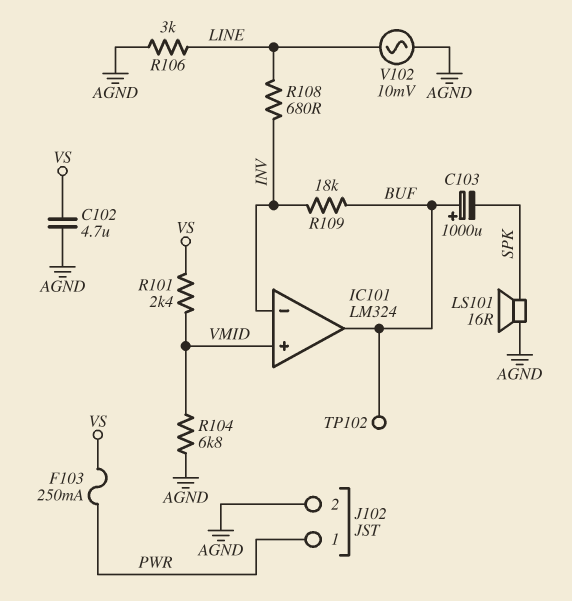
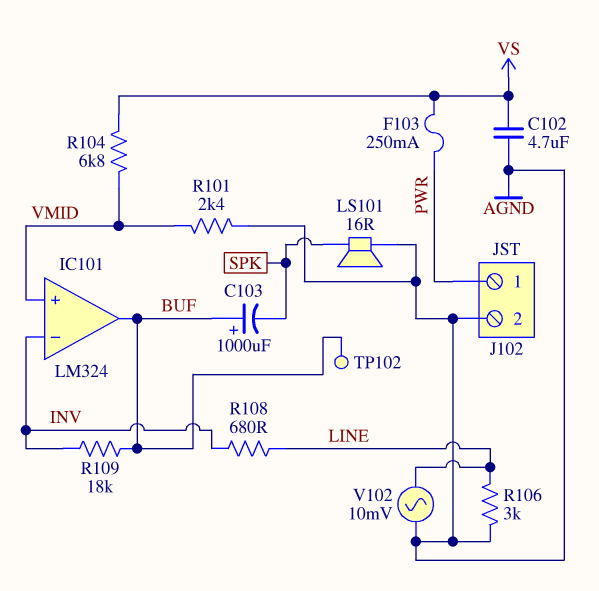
R101: 2.4k (VMID, VS) -> 2.4k (AGND, VMID)
R104: 6.8k (AGND, VMID) -> 6.8k (VMID, VS)

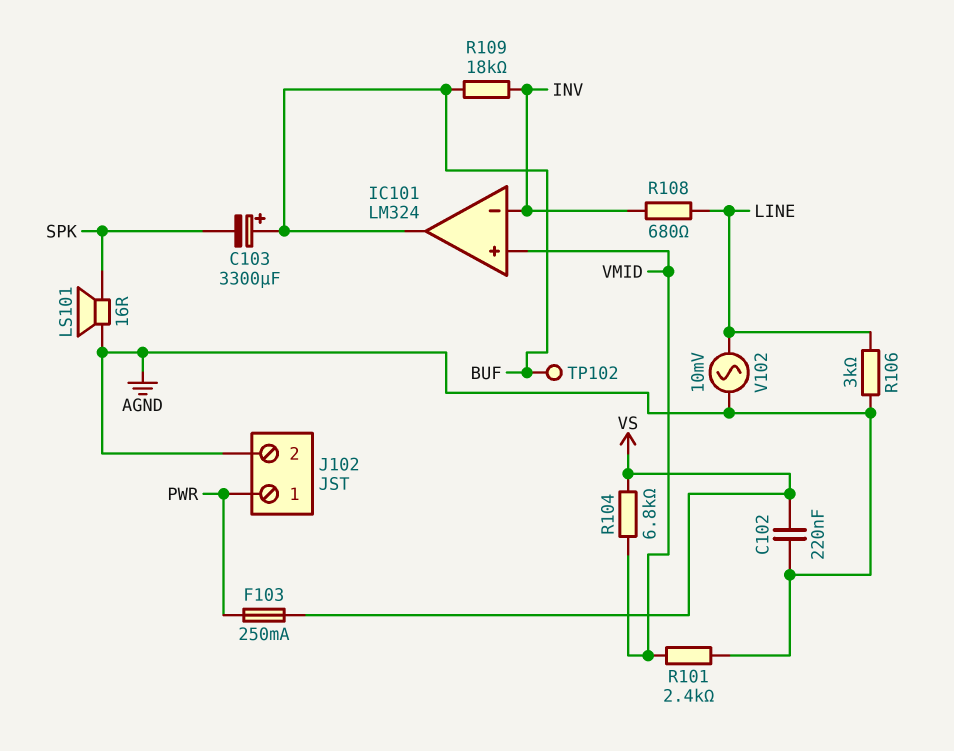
C102: 4.7uF (AGND, VS) -> 220nF (AGND, VS)
C103: 1000uF (plus BUF, minus SPK) -> 3300uF (plus BUF, minus SPK)

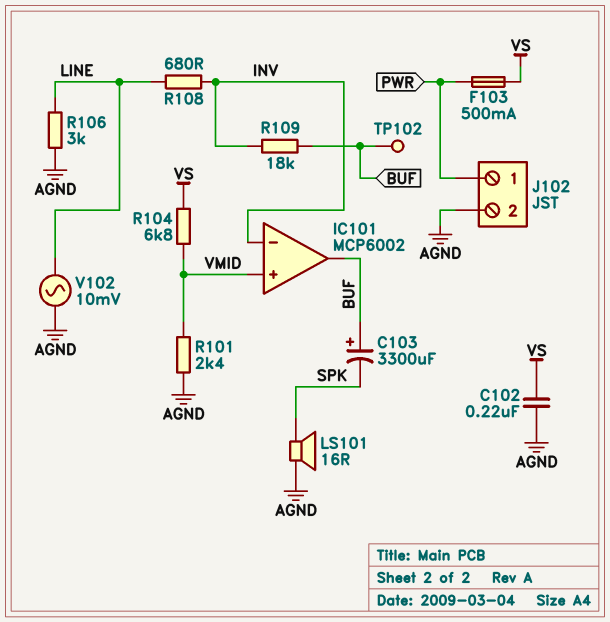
F103: 250mA (PWR, VS) -> 500mA (PWR, VS)
IC101: LM324 -> MCP6002

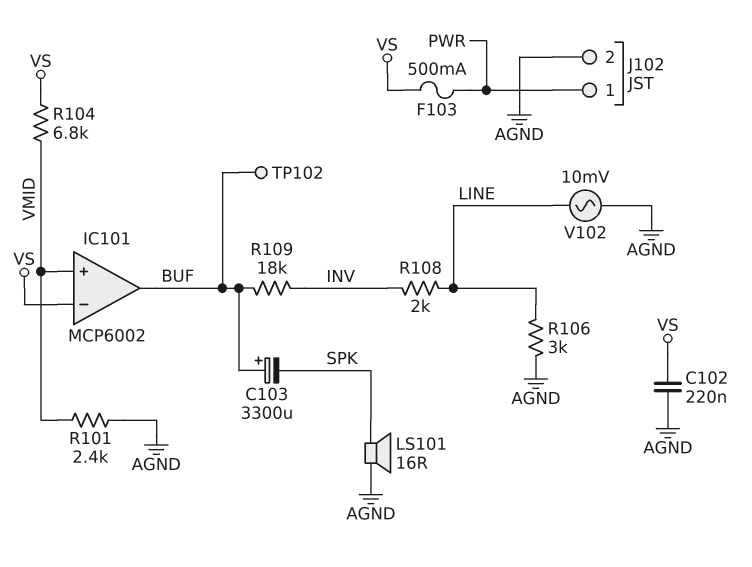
IC101 pin in-: INV -> VS
R108: 680 (INV, LINE) -> 2k (INV, LINE)

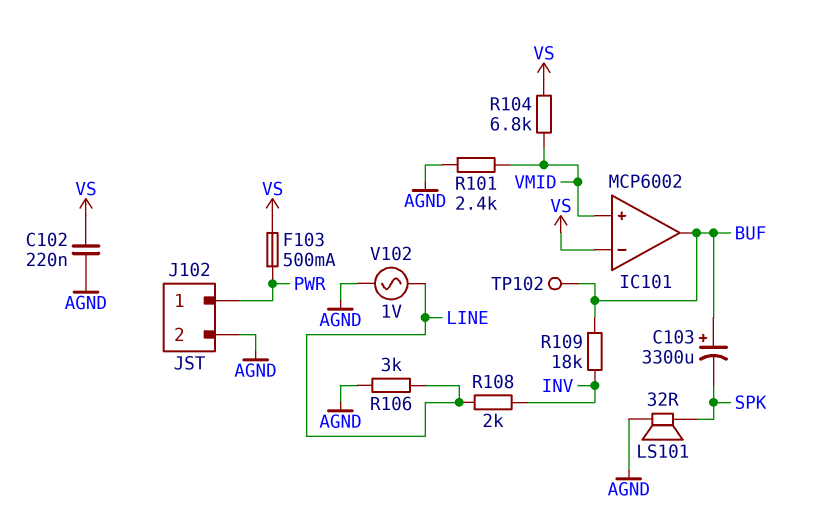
LS101: speaker 16R (AGND, SPK) -> speaker 32R (AGND, SPK)
V102: AC 10mV (AGND, LINE) -> AC 1V (AGND, LINE)

